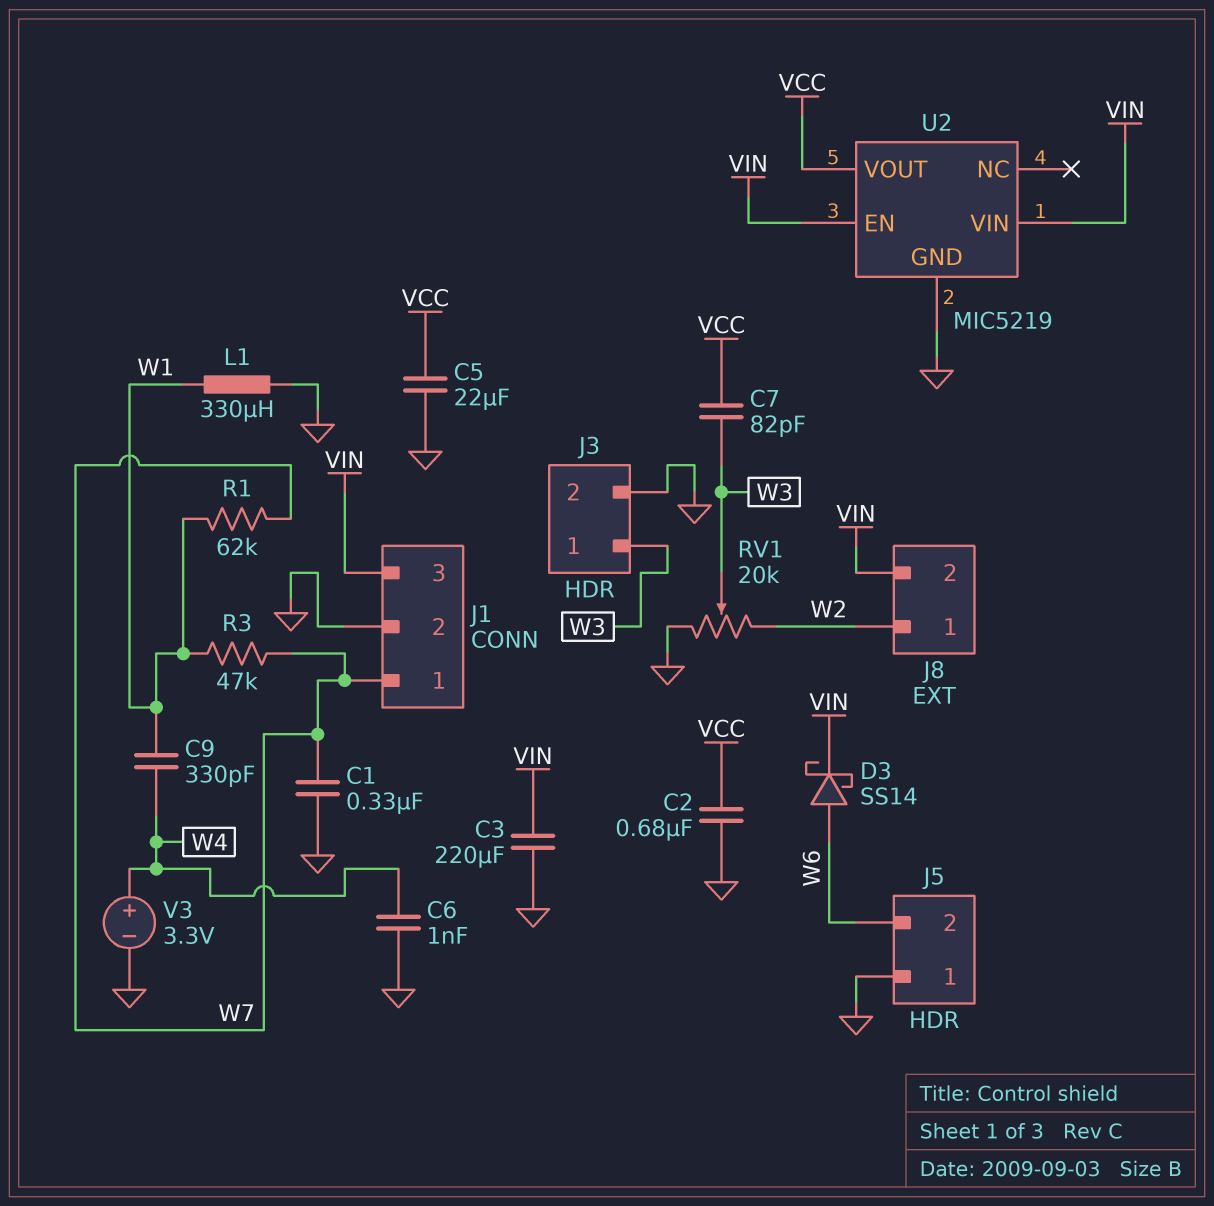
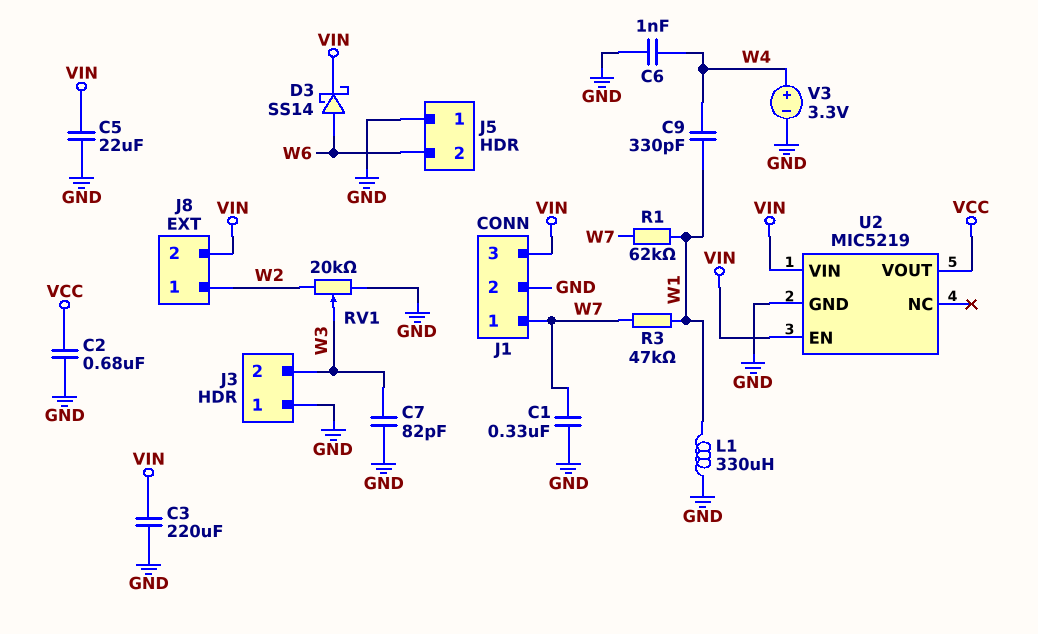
C5: 22uF (GND, VCC) -> 22uF (GND, VIN)
C7: 82pF (VCC, W3) -> 82pF (GND, W3)
J3 pin 1: W3 -> GND
J3 pin 2: GND -> W3

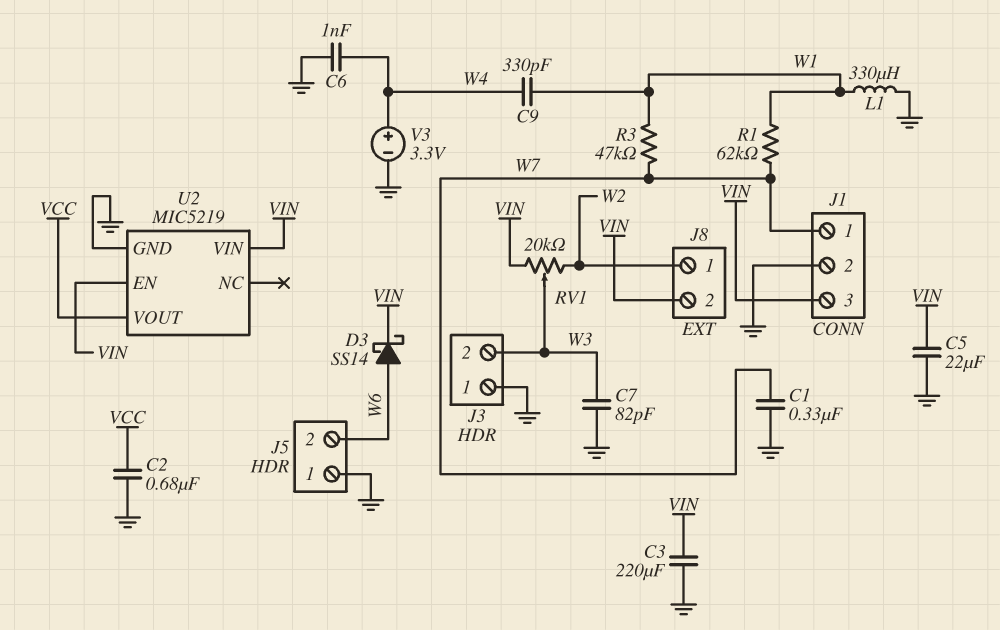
RV1: 20k (GND, W2, wiper W3) -> 20k (VIN, W2, wiper W3)

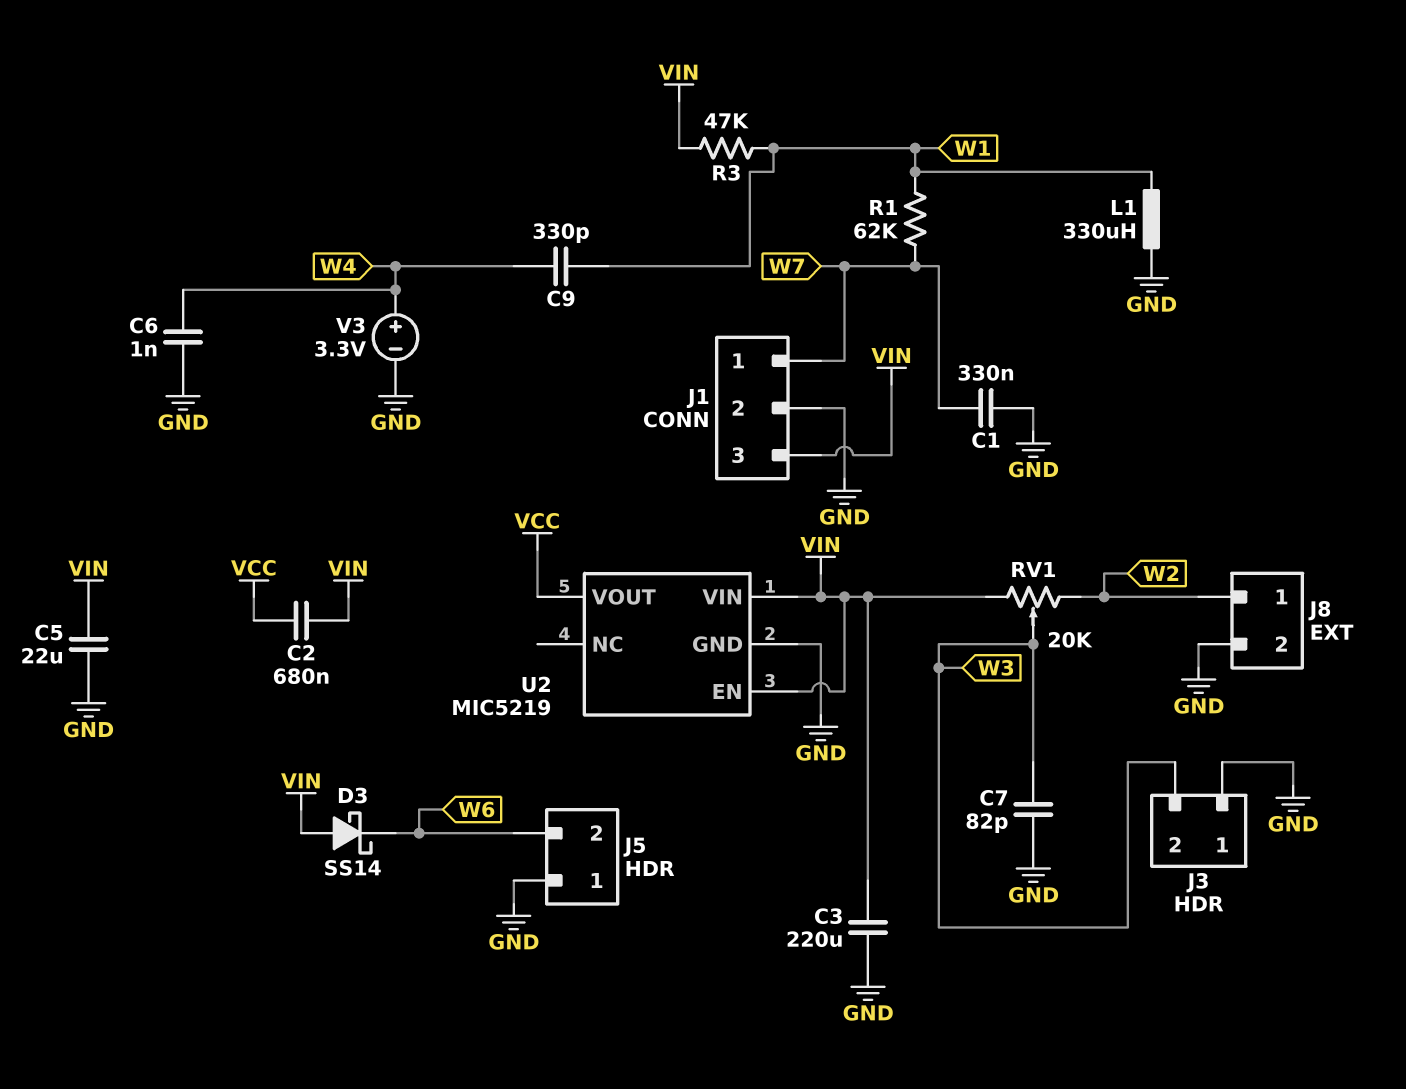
C2: 680nF (GND, VCC) -> 680nF (VCC, VIN)
D3: schottky SS14 (A W6, K VIN) -> schottky SS14 (A VIN, K W6)
J8 pin 2: VIN -> GND
R3: 47k (W1, W7) -> 47k (VIN, W1)

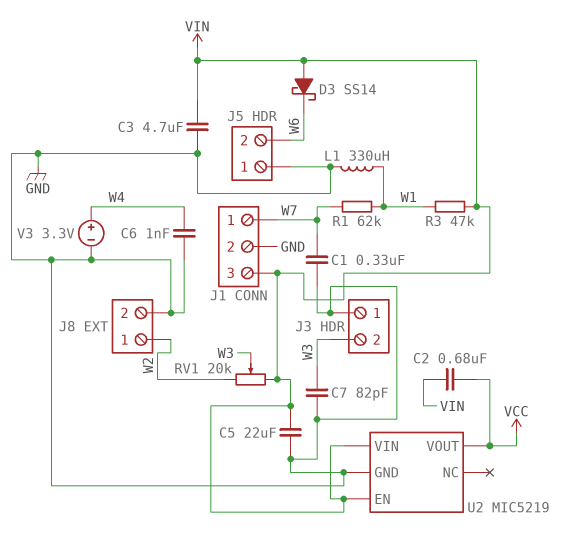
C3: 220uF (GND, VIN) -> 4.7uF (GND, VIN)
C9: 330pF (W1, W4) -> none

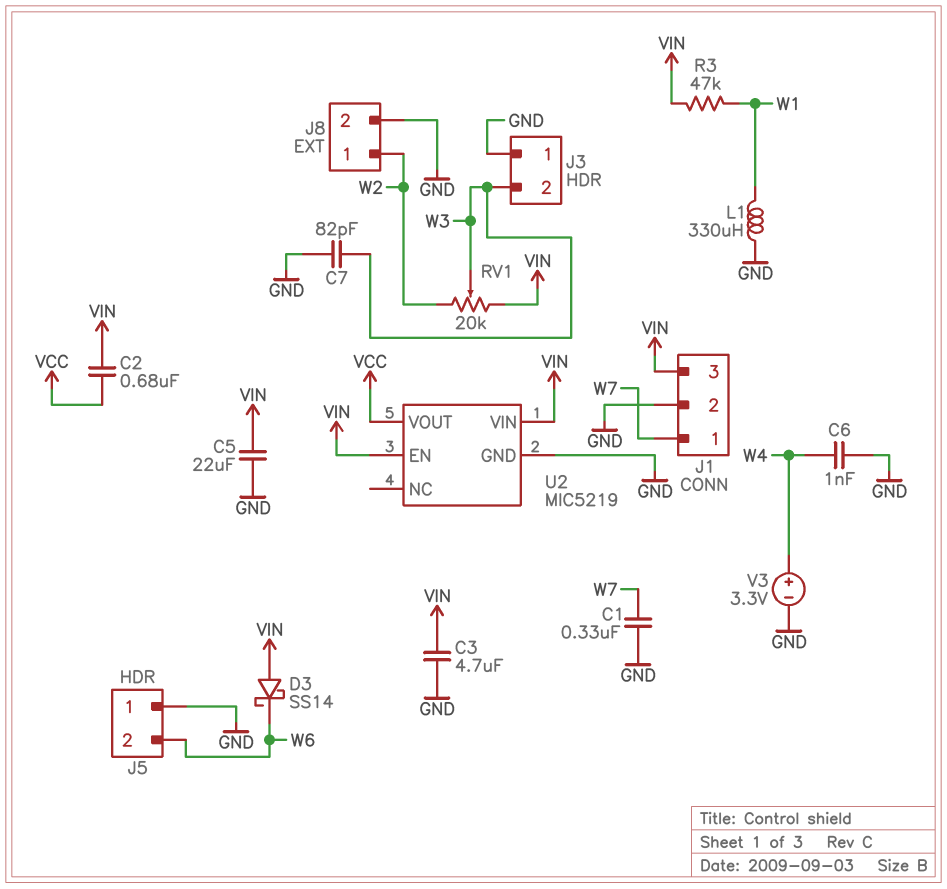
R1: 62k (W1, W7) -> none

